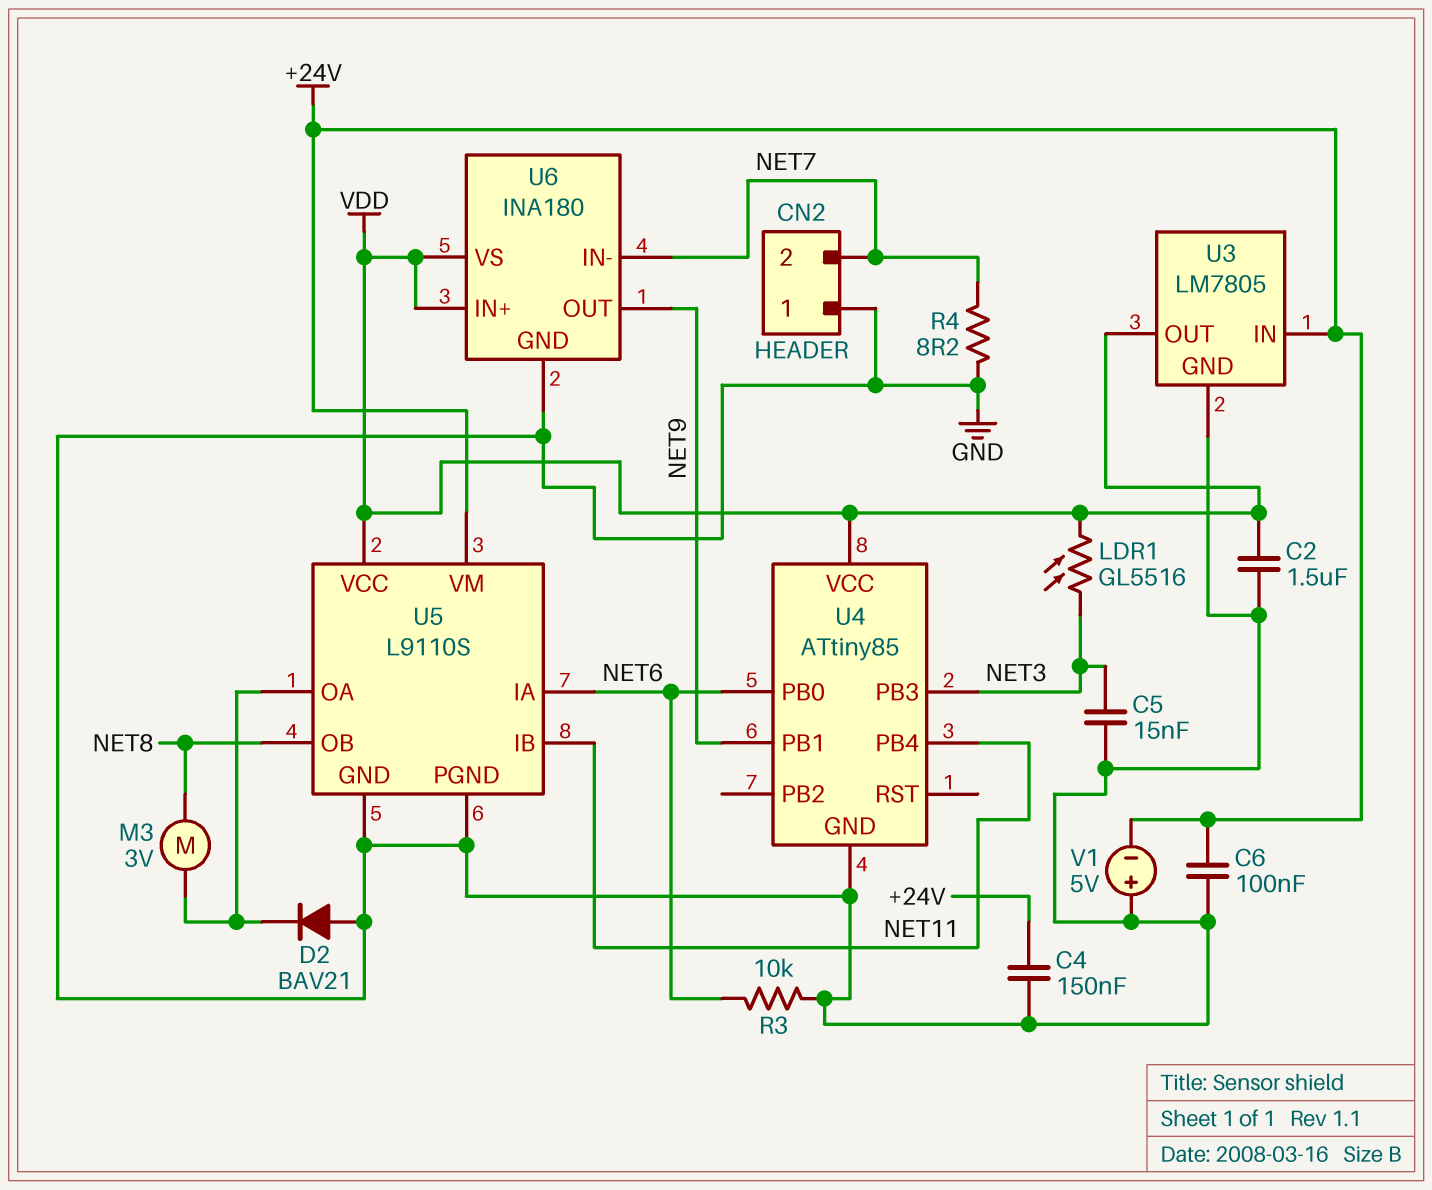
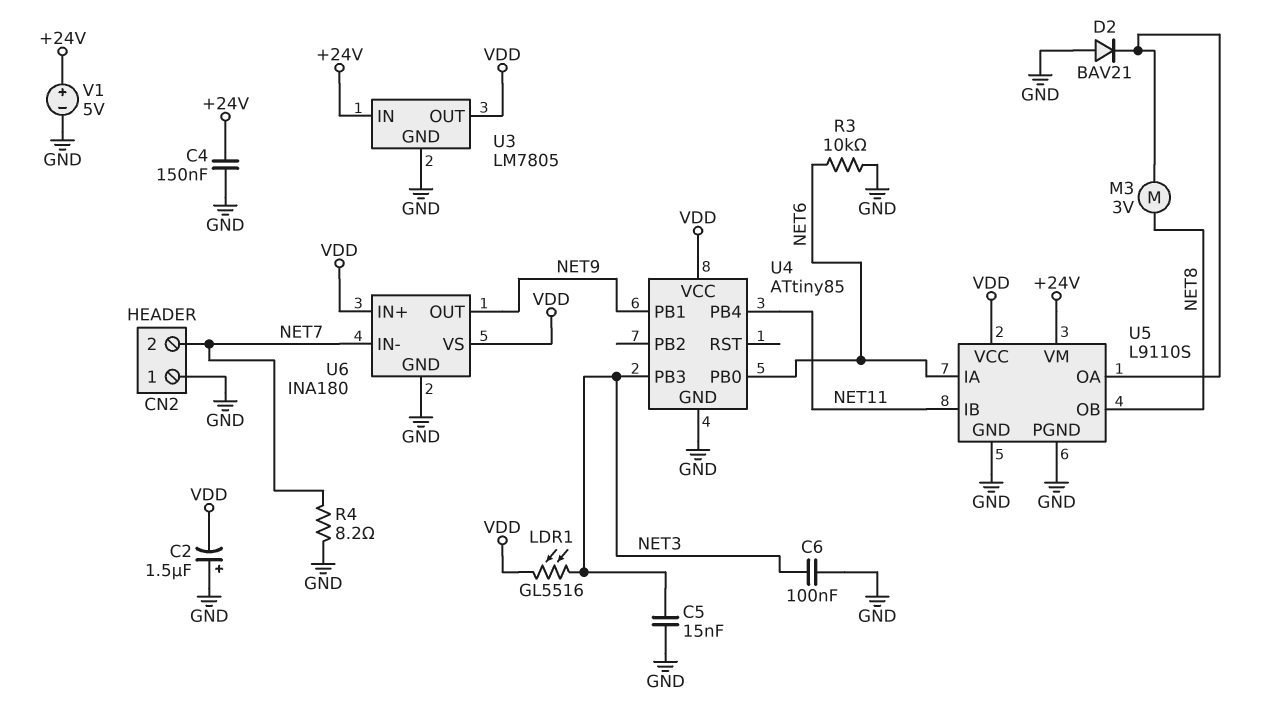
C2: 1.5uF (GND, VDD) -> 1.5uF (plus GND, minus VDD)
C6: 100nF (+24V, GND) -> 100nF (GND, NET3)
V1: 5V (plus GND, minus +24V) -> 5V (plus +24V, minus GND)

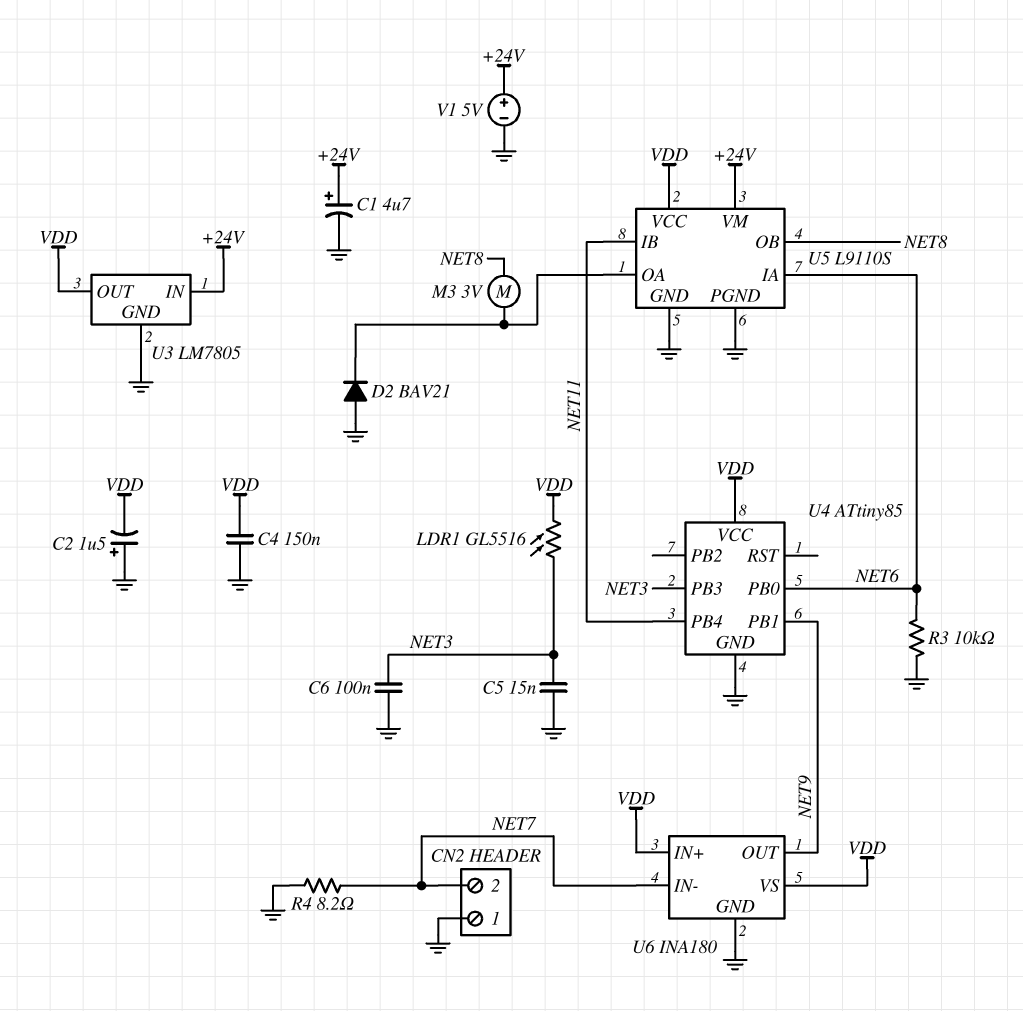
C1: none -> 4.7uF (plus +24V, minus GND)
C4: 150nF (+24V, GND) -> 150nF (GND, VDD)

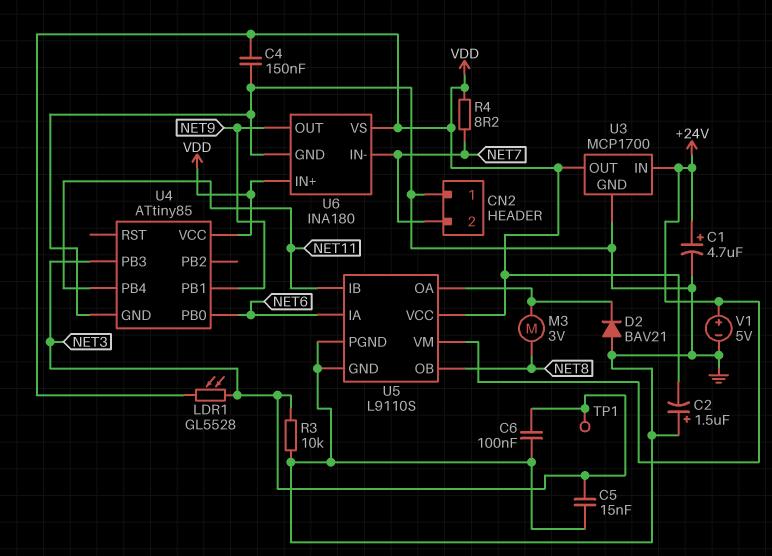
LDR1: GL5516 (NET3, VDD) -> GL5528 (NET3, VDD)
R3: 10k (GND, NET6) -> 10k (GND, NET3)
R4: 8.2 (GND, NET7) -> 8.2 (NET7, VDD)
TP1: none -> test point (NET3)
U3: LM7805 -> MCP1700

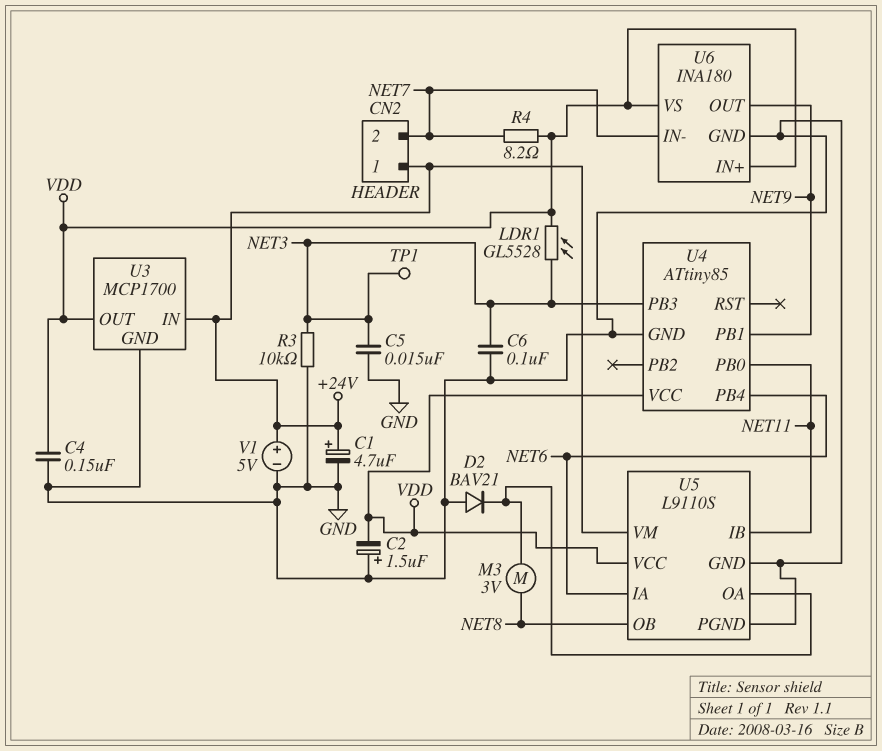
CN2 pin 1: GND -> +24V
U4 pin PB0: NET6 -> NET11
U4 pin PB4: NET11 -> NET6

